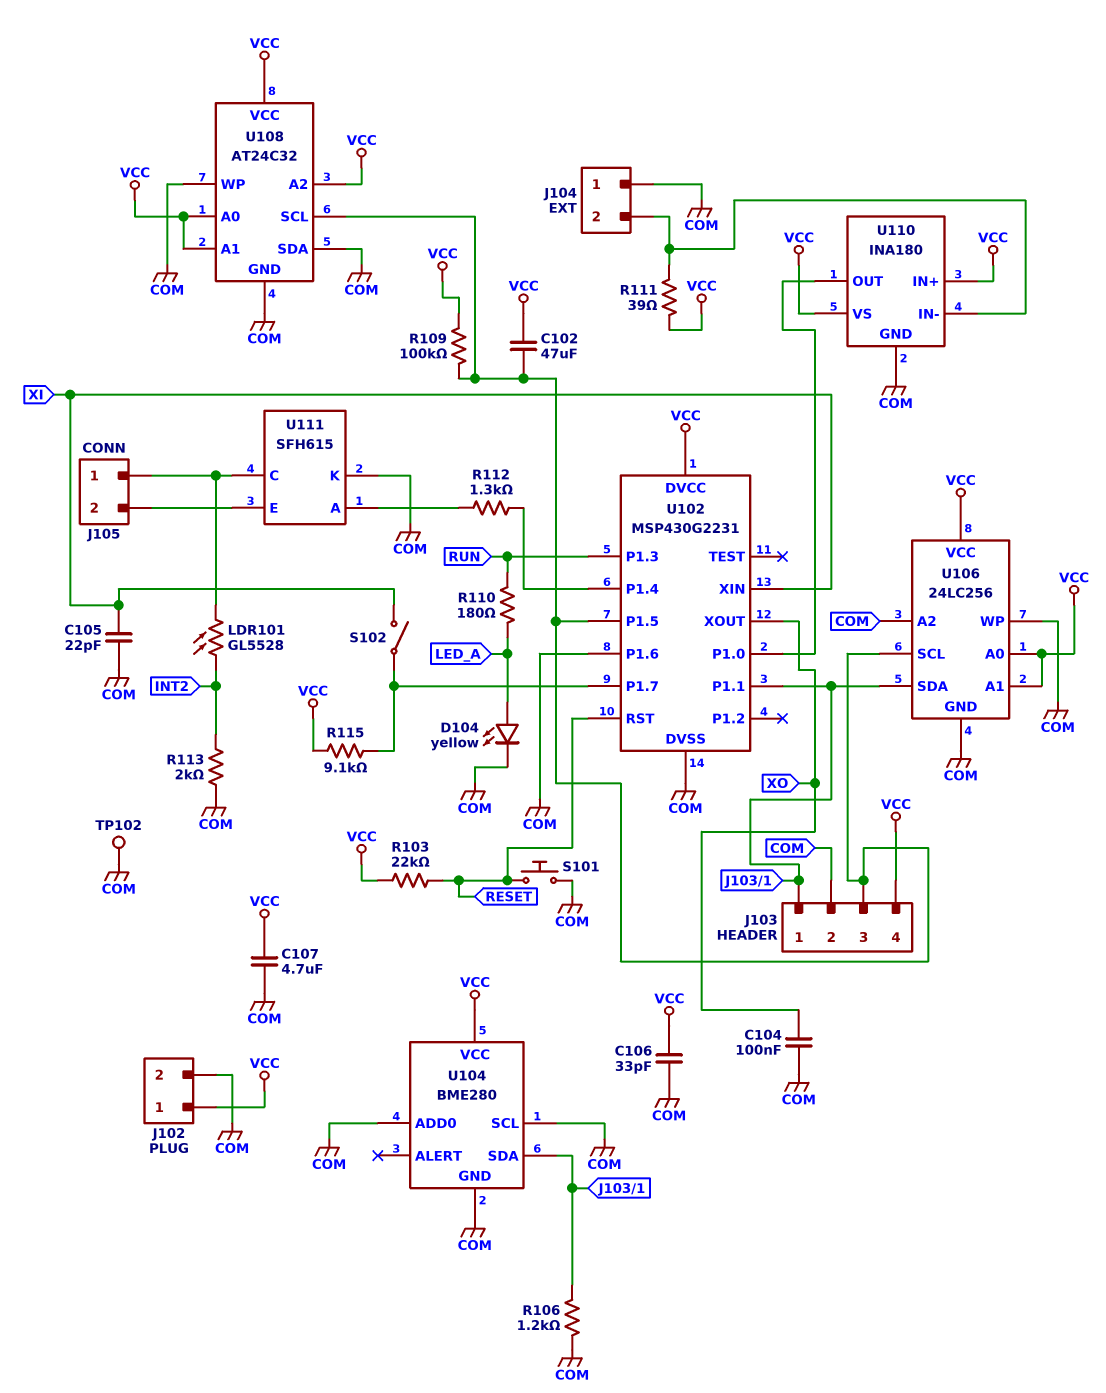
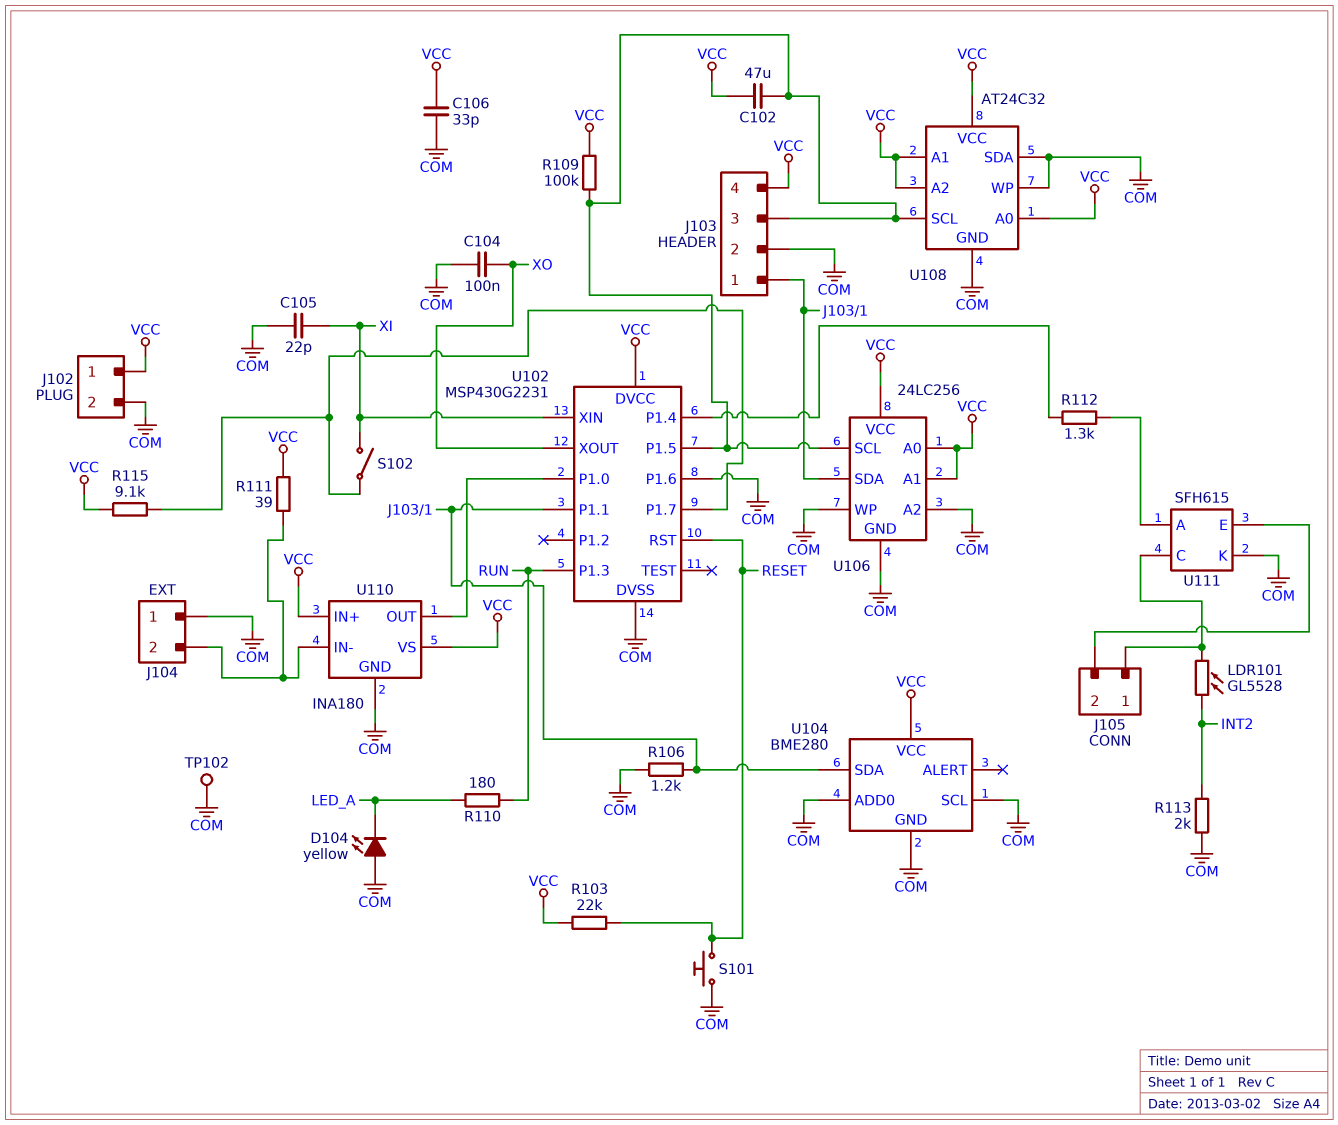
C107: 4.7uF (COM, VCC) -> none
D104: LED yellow (A LED_A, K COM) -> LED yellow (A COM, K LED_A)

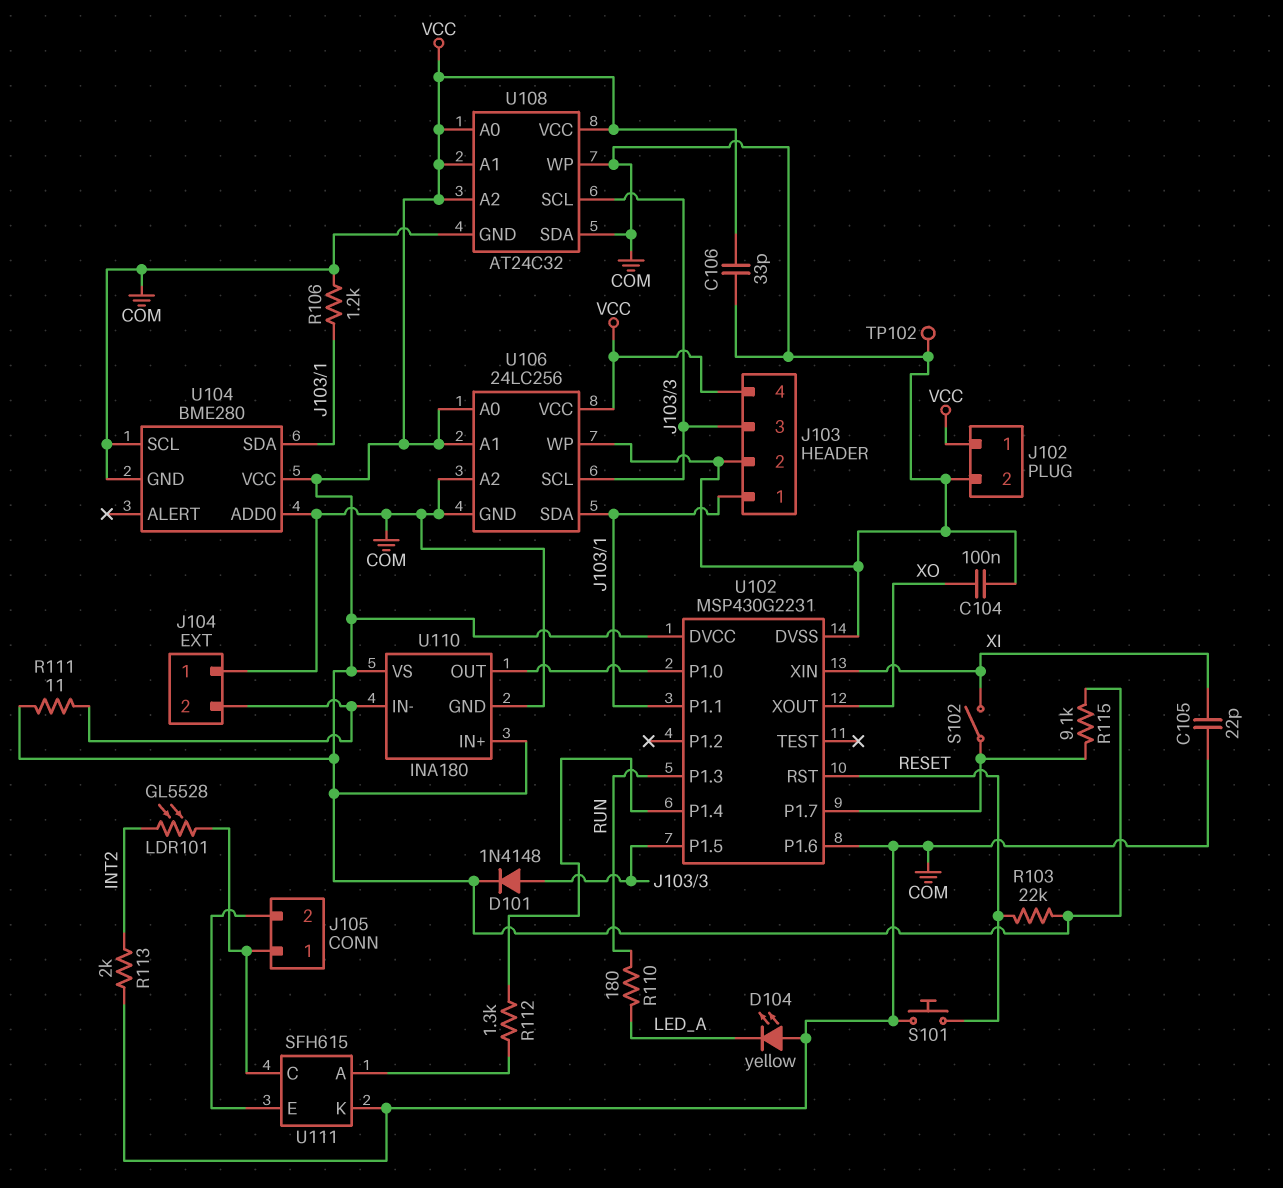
C102: 47uF (J103/3, VCC) -> none
D101: none -> diode 1N4148 (A J103/3, K VCC)
R109: 100k (J103/3, VCC) -> none
R111: 39 (J104/2, VCC) -> 11 (J104/2, VCC)

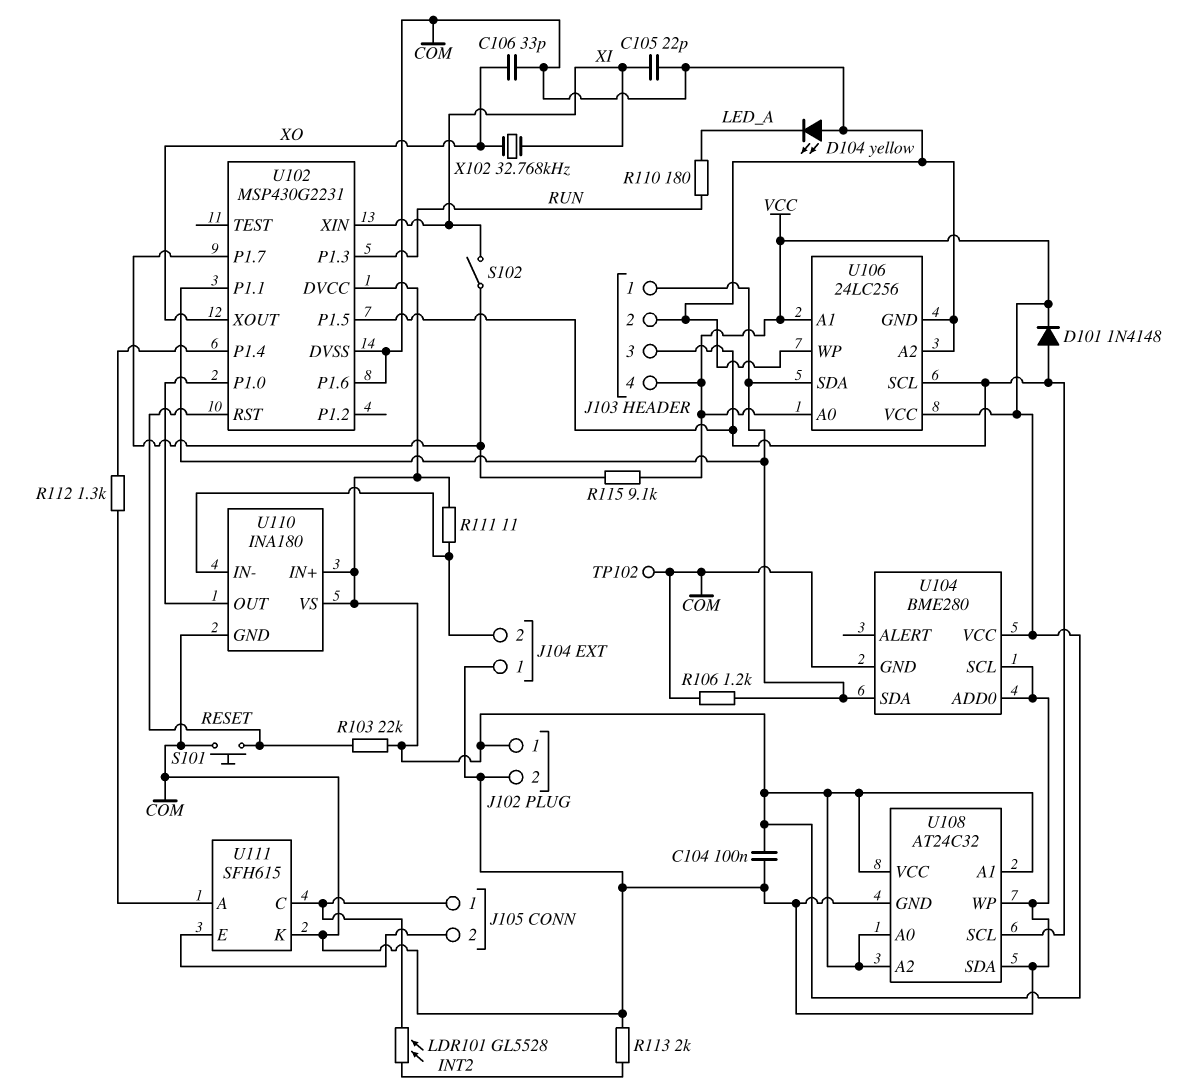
C104: 100nF (COM, XO) -> 100nF (COM, VCC)
C106: 33pF (COM, VCC) -> 33pF (COM, XO)
X102: none -> 32.768kHz (XI, XO)

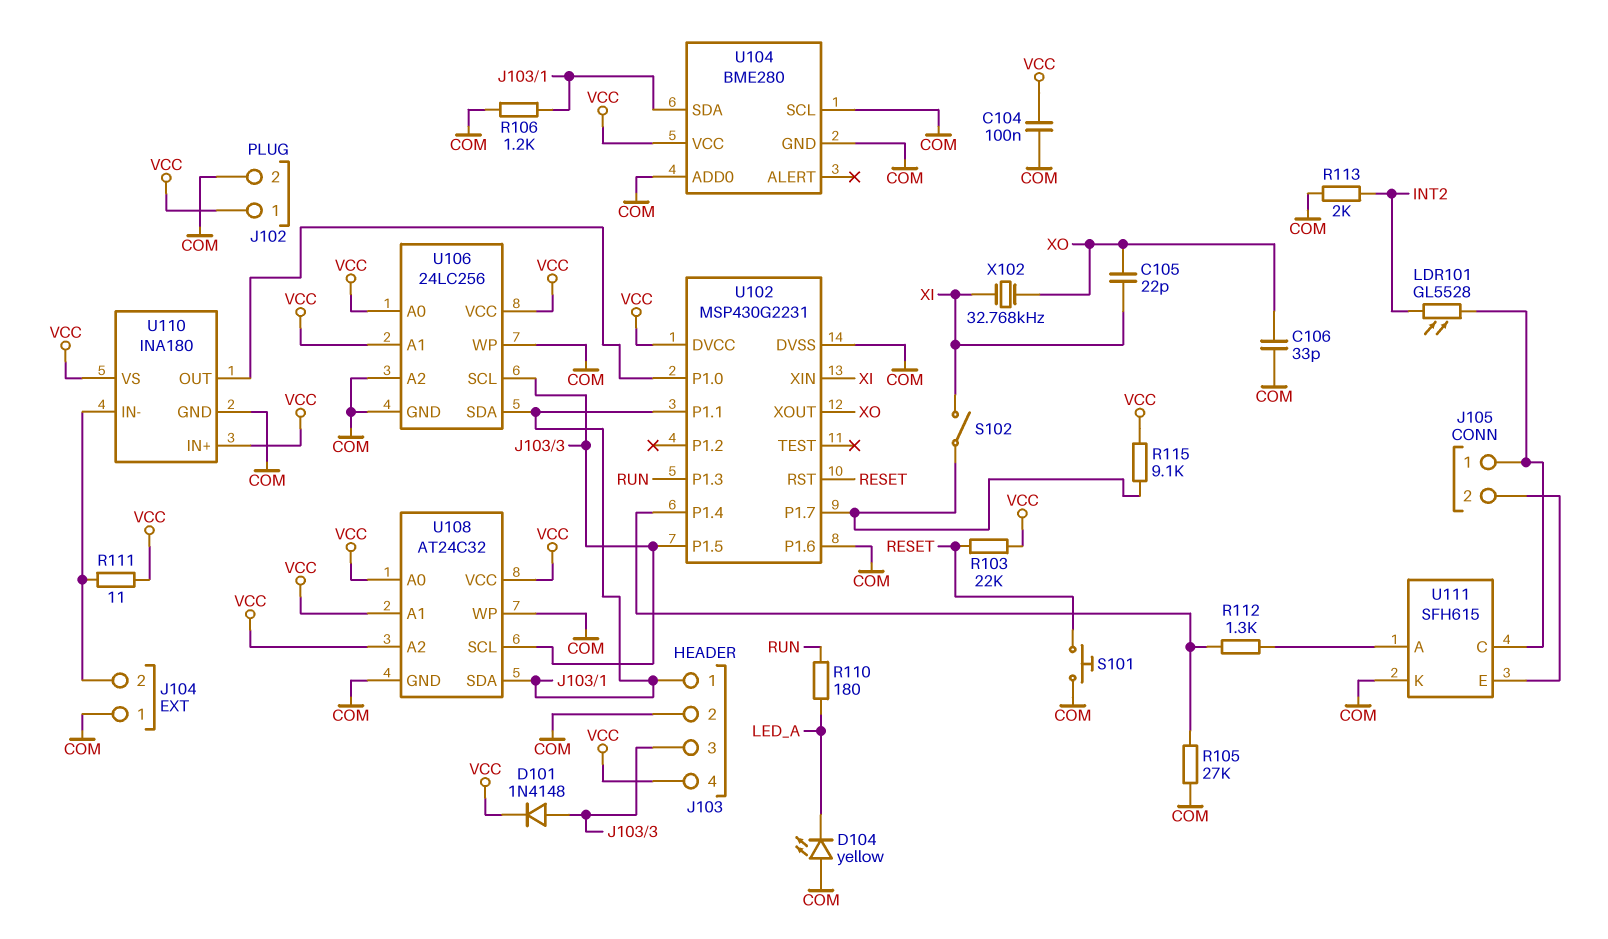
C105: 22pF (COM, XI) -> 22pF (XI, XO)
R105: none -> 27k (COM, U102/P1.4)
TP102: test point (COM) -> none
U108 pin SDA: COM -> J103/1

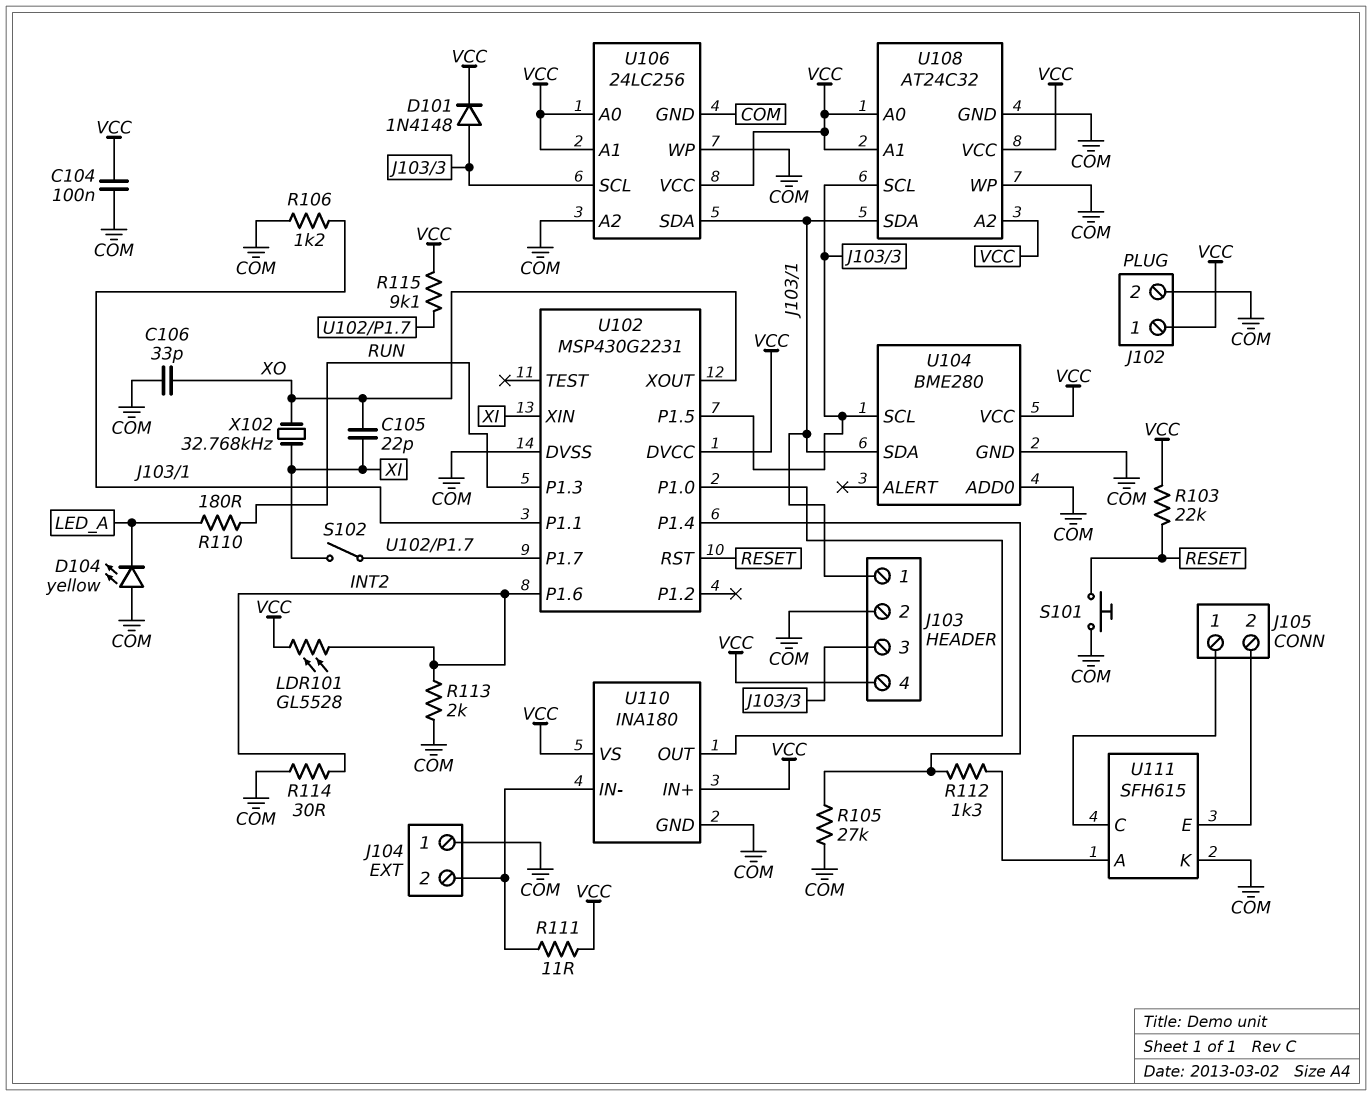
LDR101: GL5528 (INT2, J105/1) -> GL5528 (INT2, VCC)
R114: none -> 30 (COM, INT2)
U102 pin P1.6: COM -> INT2
U104 pin SCL: COM -> J103/3

